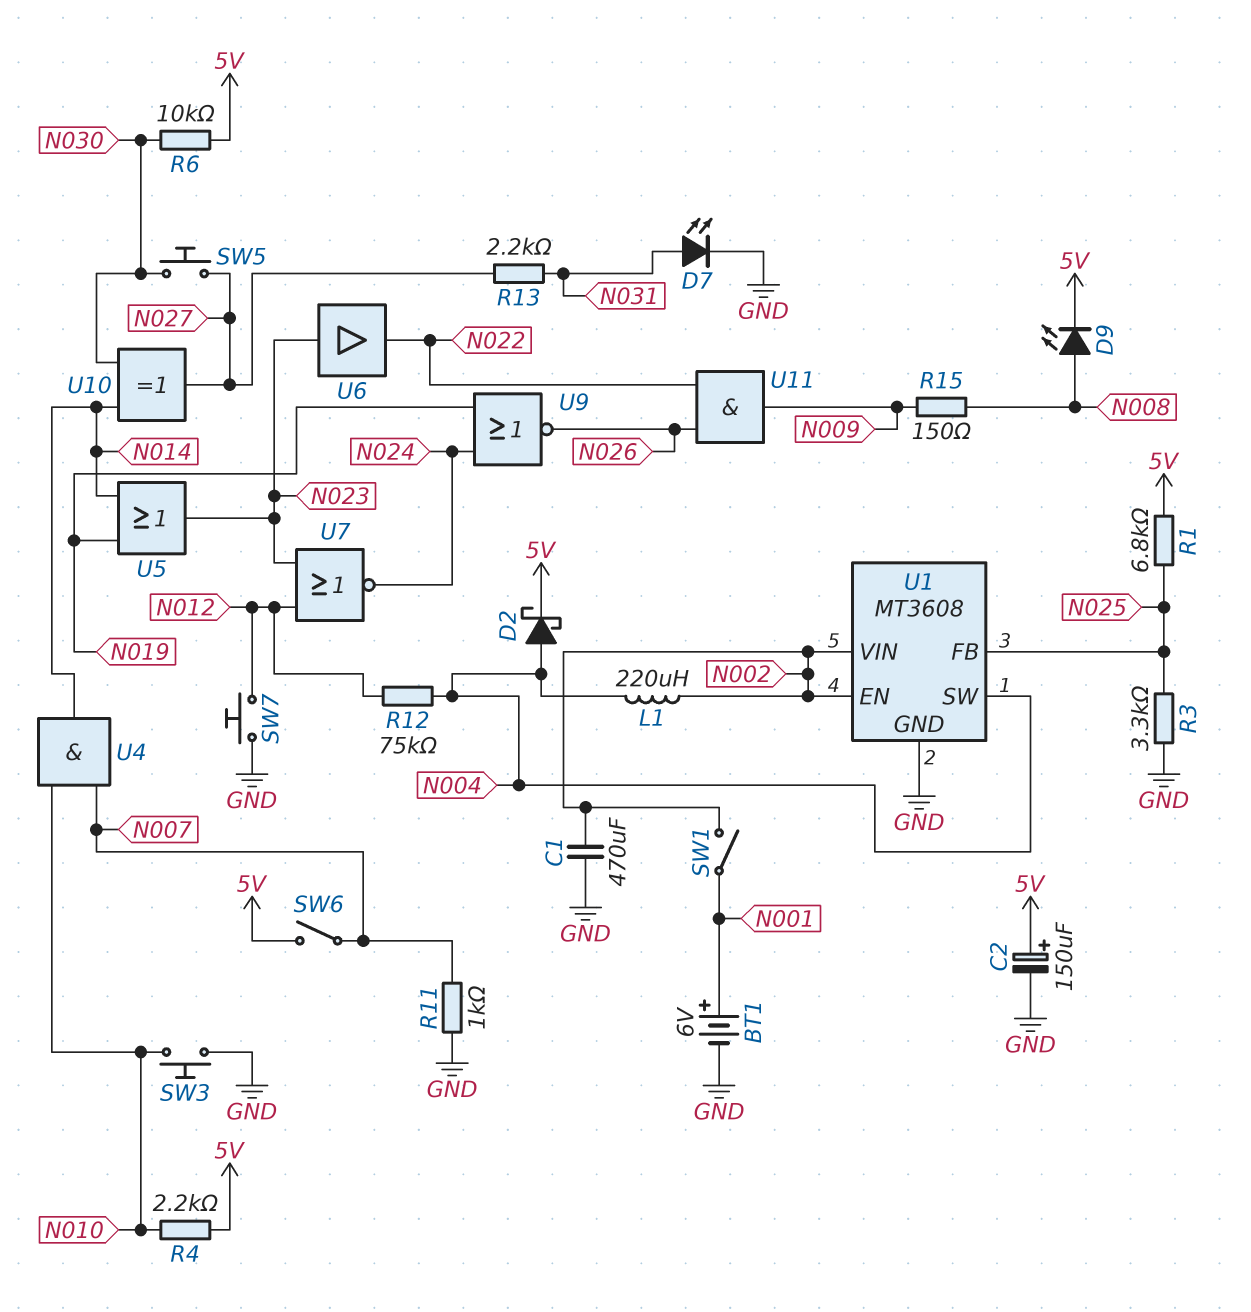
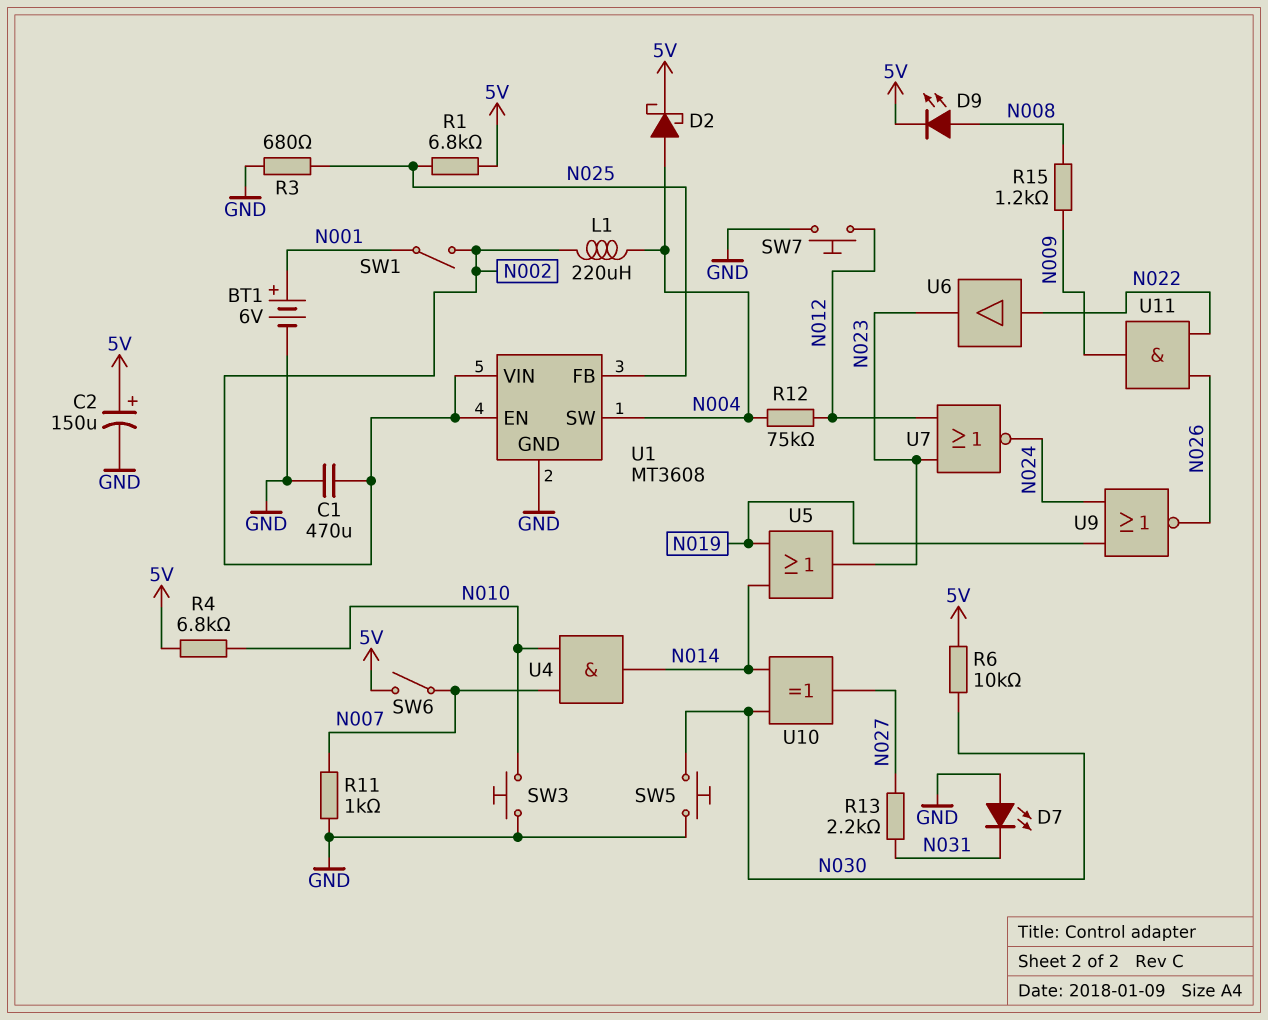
D7: LED (A N031, K GND) -> LED (A GND, K N031)
R3: 3.3k (GND, N025) -> 680 (GND, N025)
R4: 2.2k (5V, N010) -> 6.8k (5V, N010)
R15: 150 (N008, N009) -> 1.2k (N008, N009)
SW5: button (N027, N030) -> button (GND, N030)
U6: buffer (in N023, out N022) -> buffer (in N022, out N023)

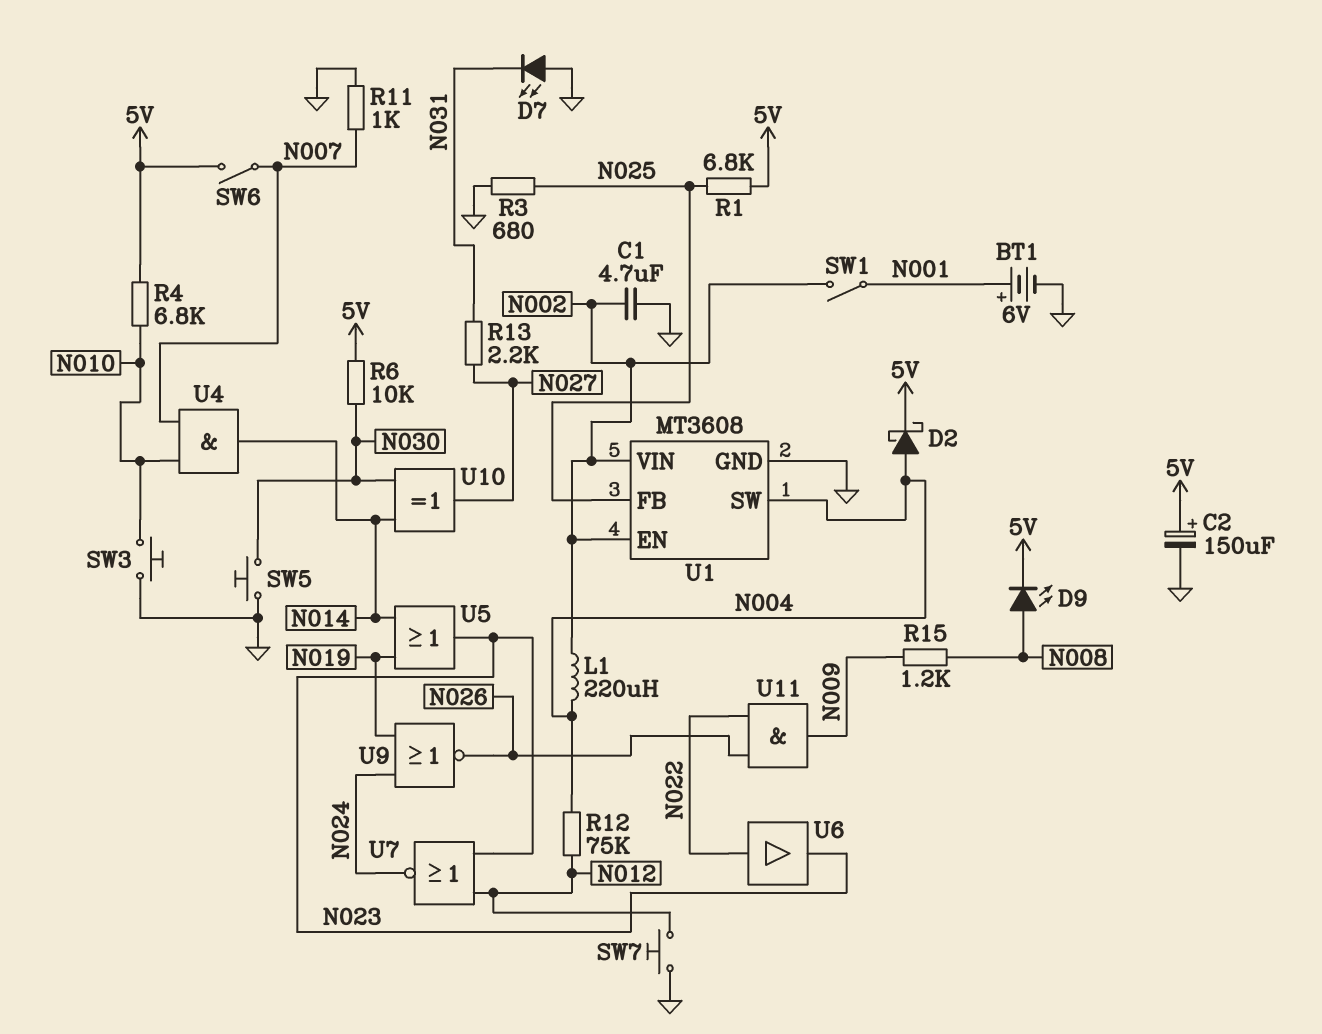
C1: 470uF (GND, N002) -> 4.7uF (GND, N002)

